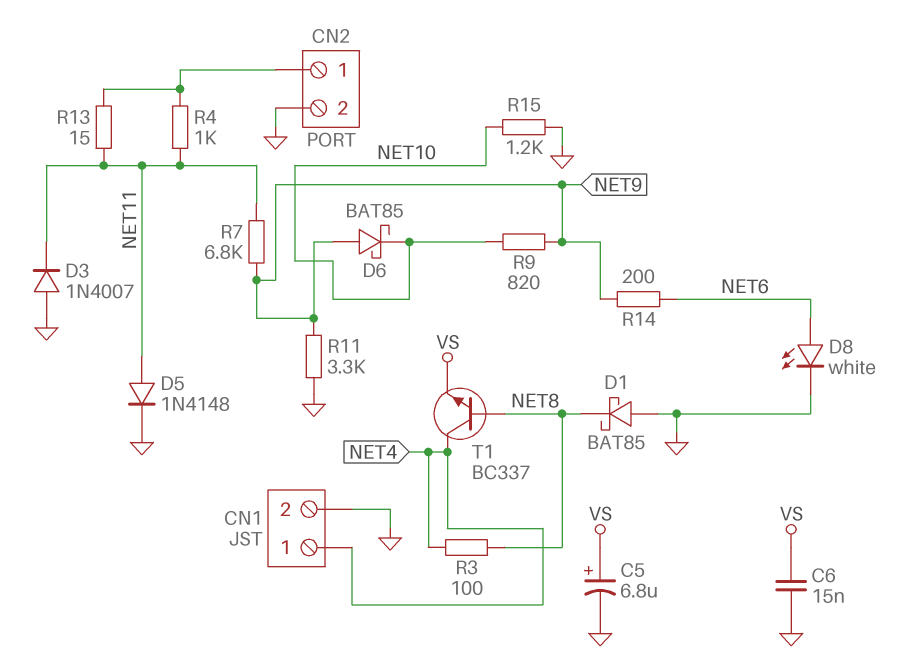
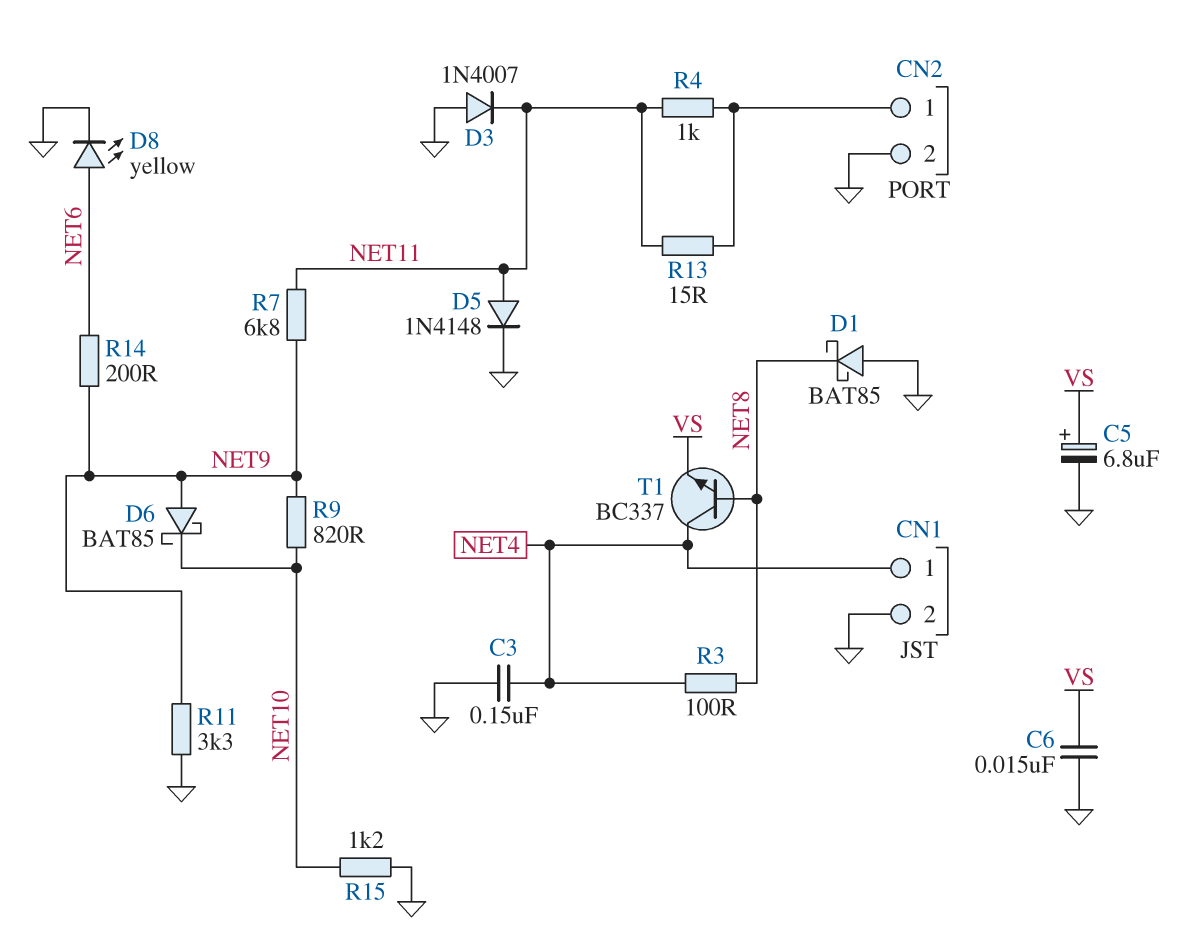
C3: none -> 150nF (GND, NET4)
D8: LED white (A NET6, K GND) -> LED yellow (A NET6, K GND)

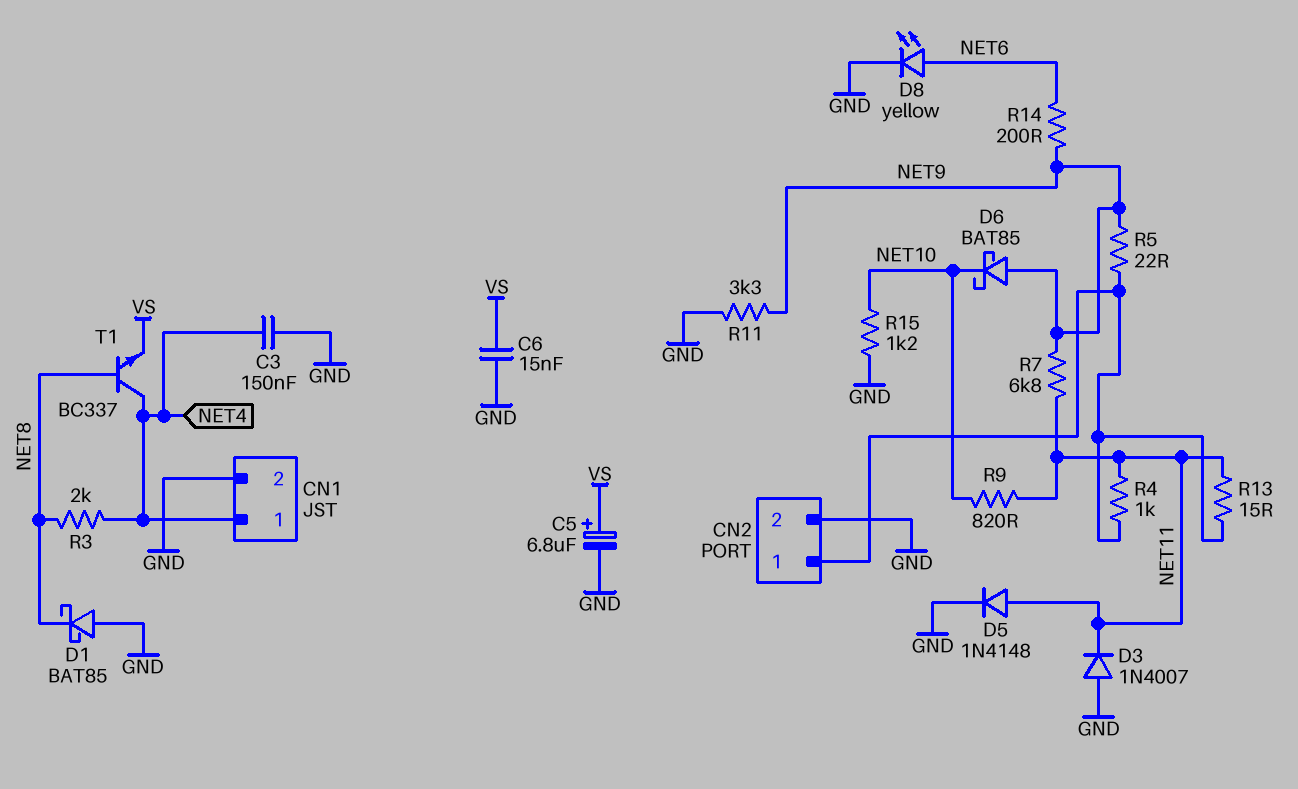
R3: 100 (NET4, NET8) -> 2k (NET4, NET8)
R5: none -> 22 (CN2/1, NET9)
R9: 820 (NET9, NET10) -> 820 (NET10, NET11)

